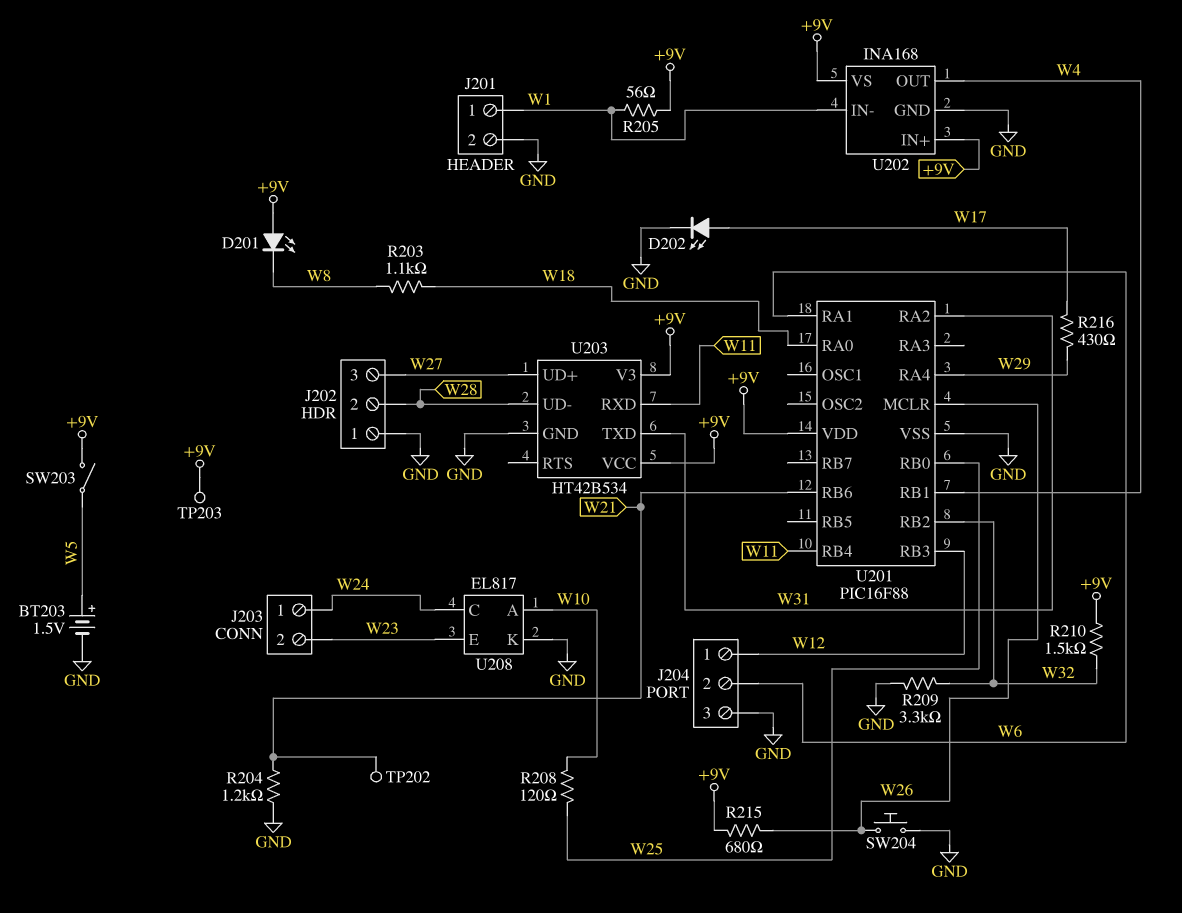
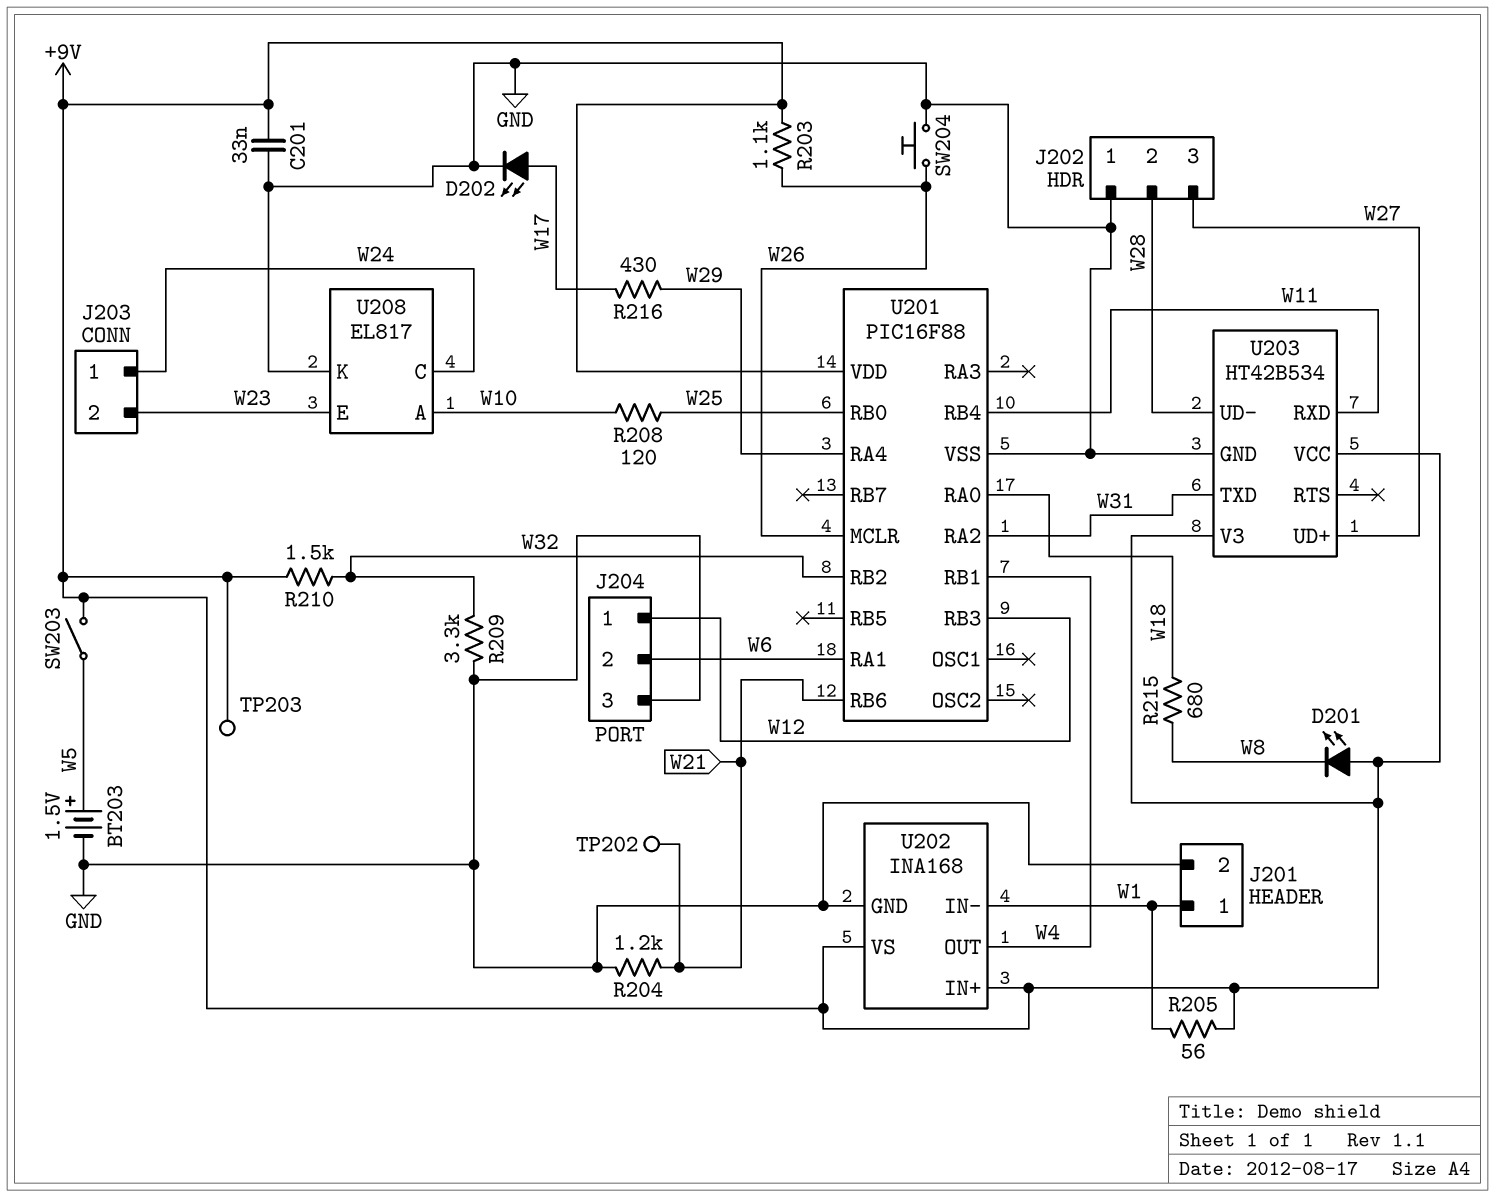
C201: none -> 33nF (+9V, GND)
R203: 1.1k (W8, W18) -> 1.1k (+9V, W26)
R215: 680 (+9V, W26) -> 680 (W8, W18)

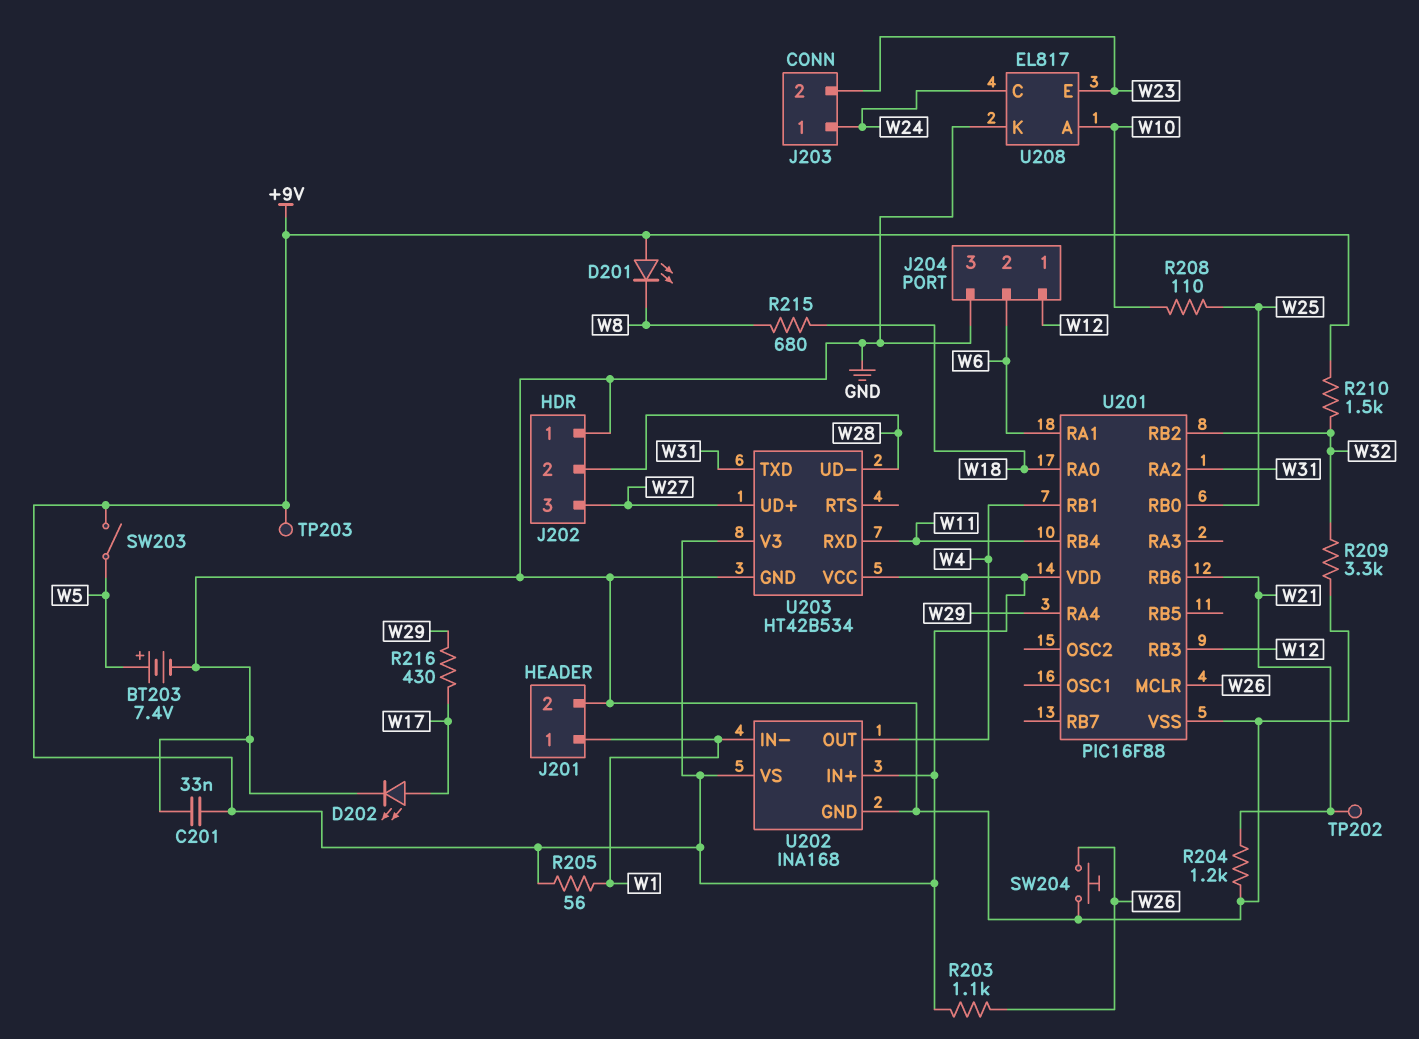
BT203: 1.5V (plus W5, minus GND) -> 7.4V (plus W5, minus GND)
R208: 120 (W10, W25) -> 110 (W10, W25)

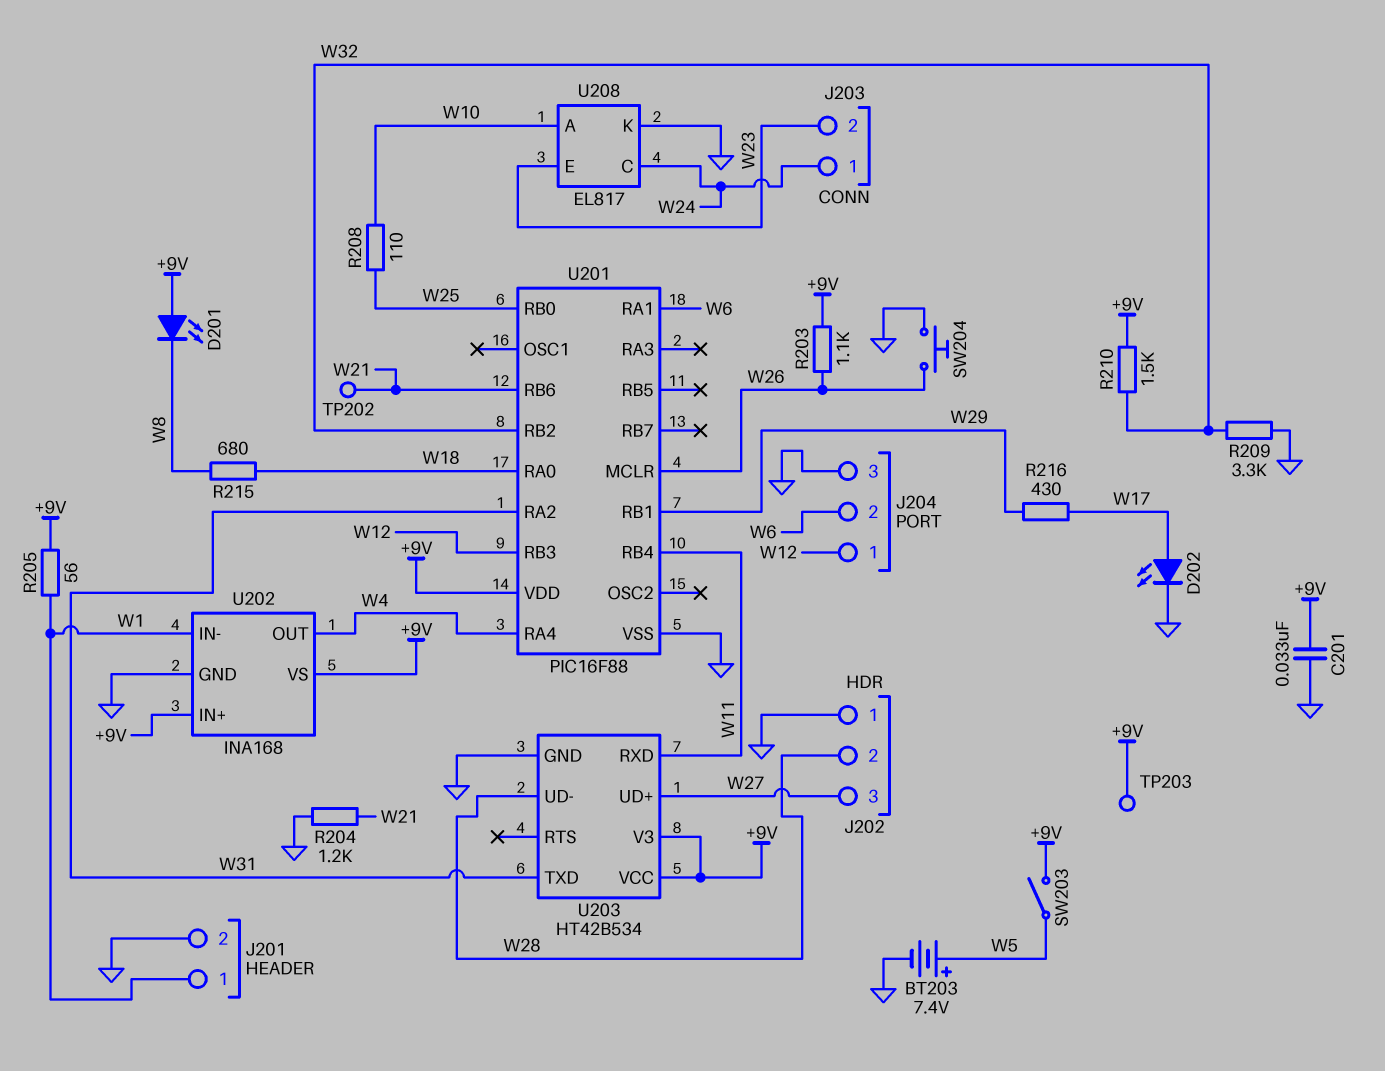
U201 pin RA4: W29 -> W4
U201 pin RB1: W4 -> W29

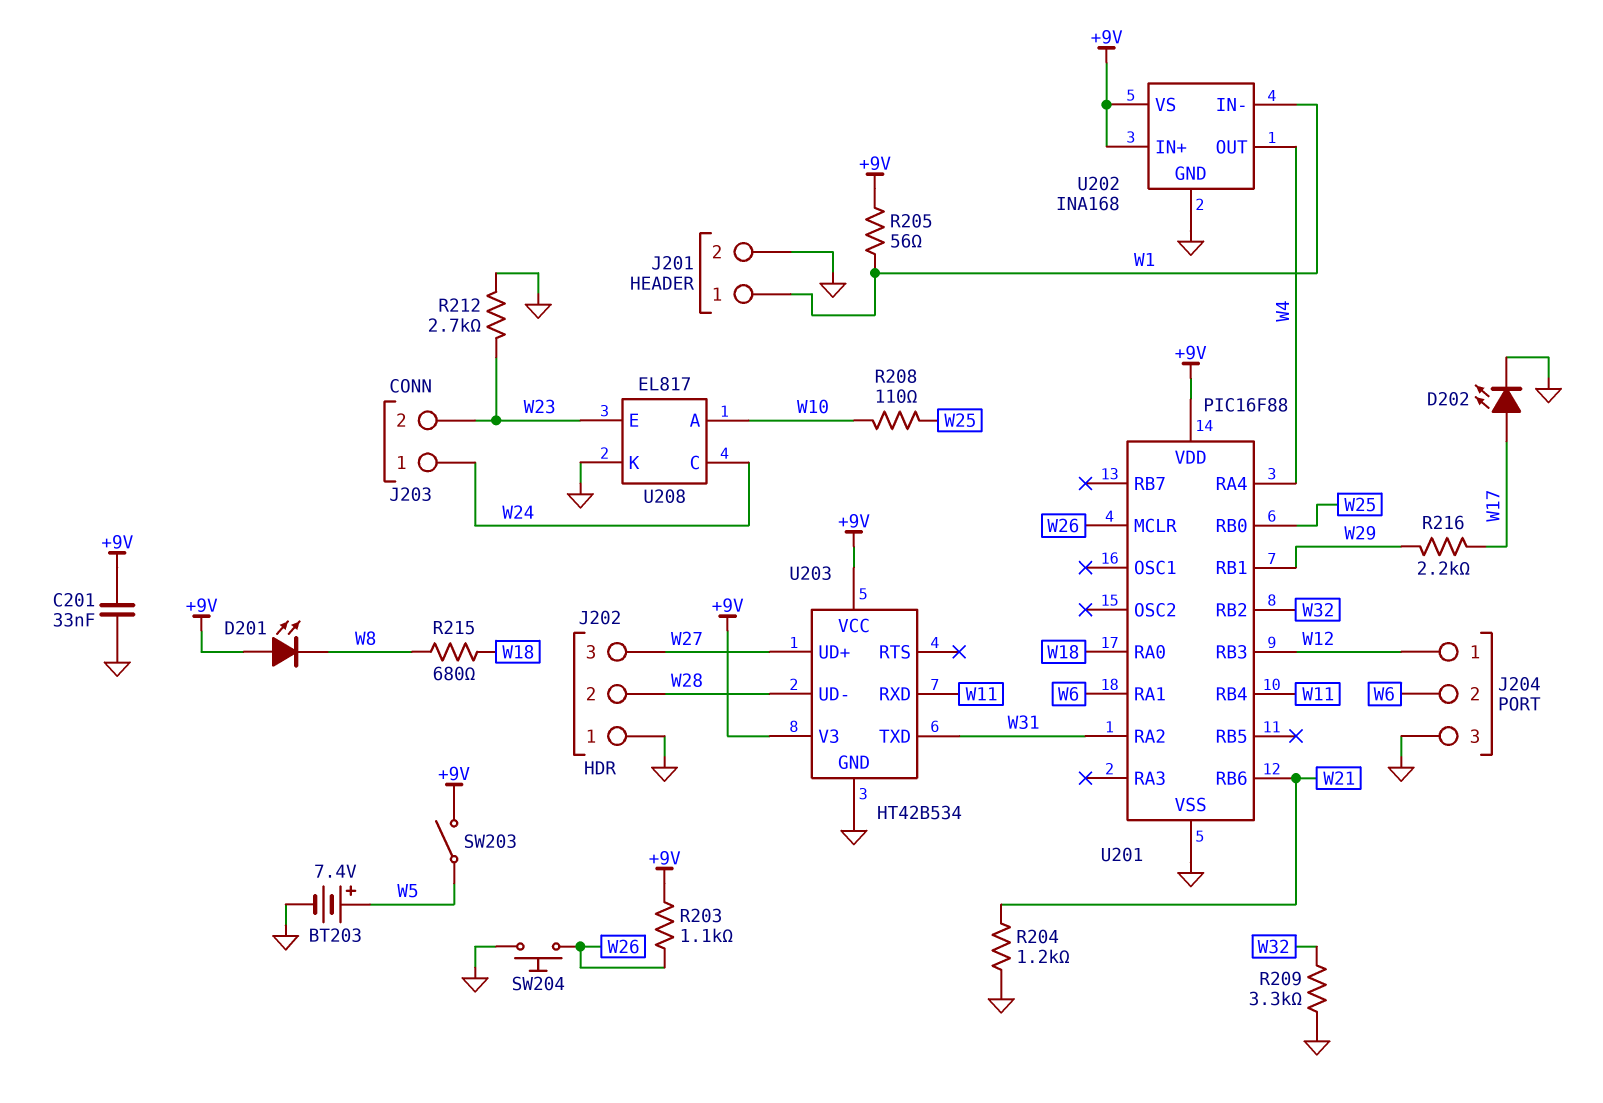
R210: 1.5k (+9V, W32) -> none
R212: none -> 2.7k (GND, W23)
R216: 430 (W17, W29) -> 2.2k (W17, W29)
TP202: test point (W21) -> none
TP203: test point (+9V) -> none

